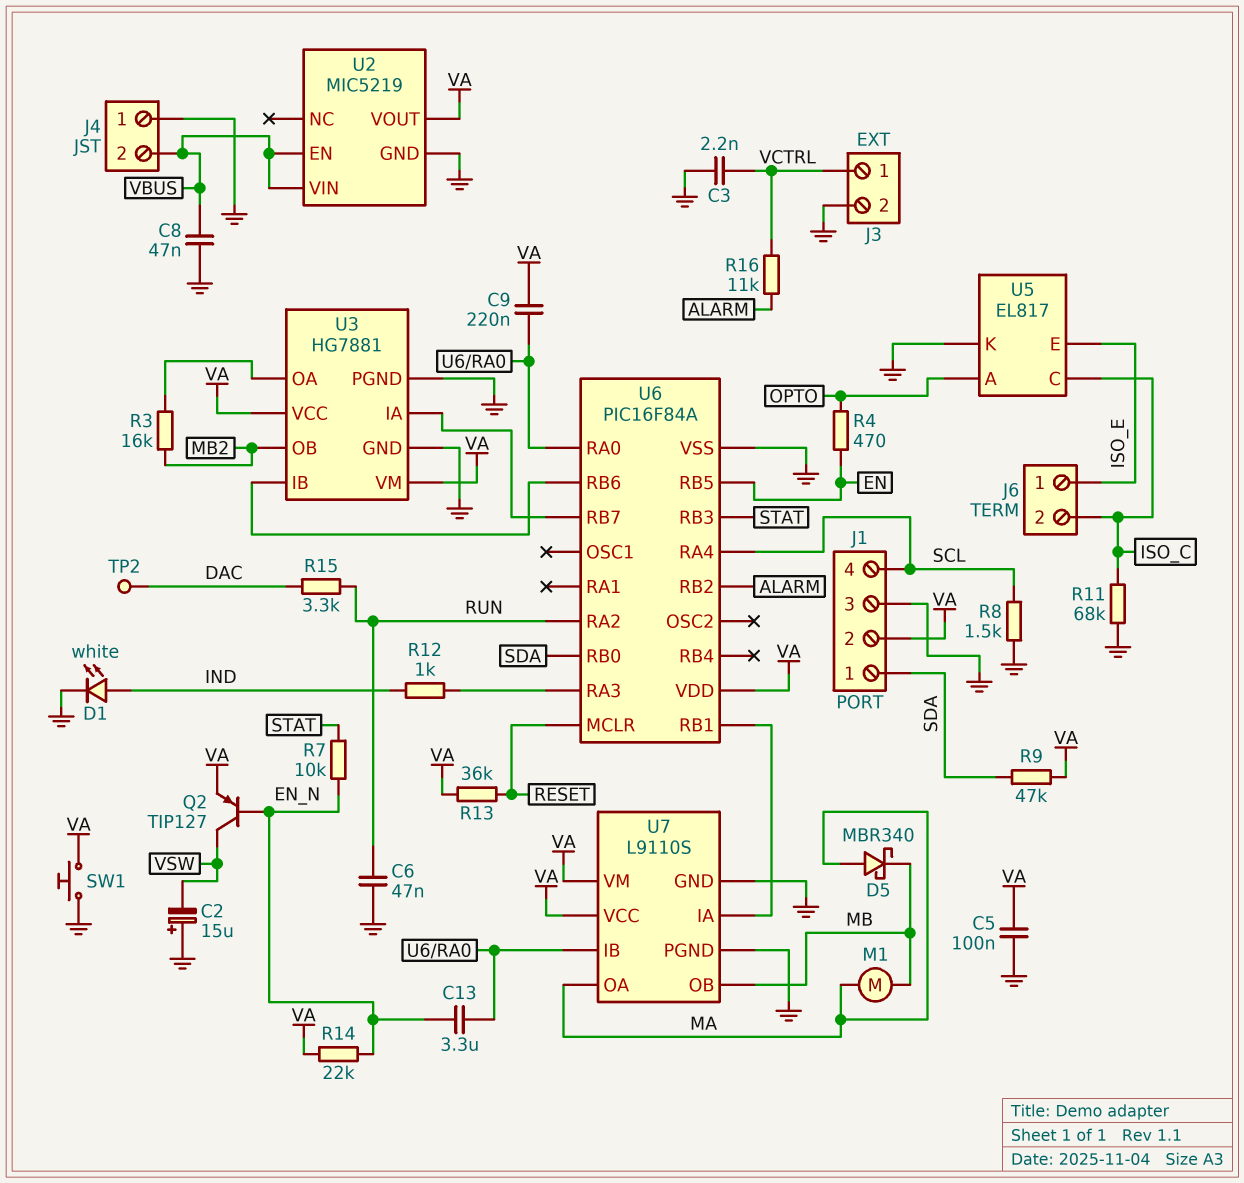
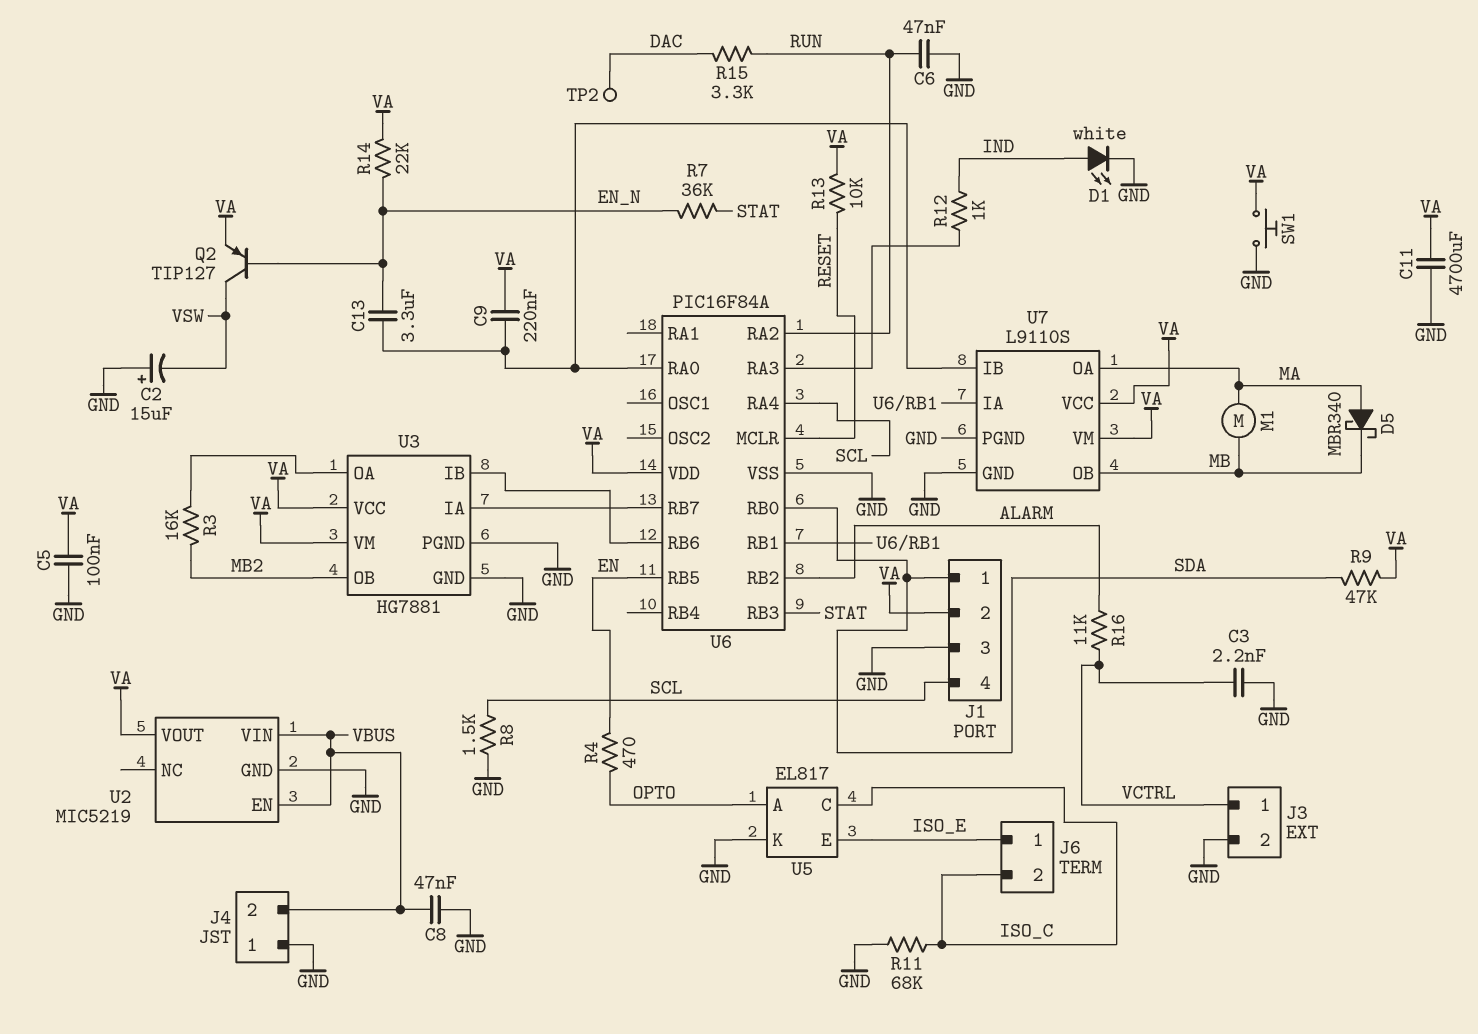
C11: none -> 4700uF (GND, VA)
R7: 10k (EN_N, STAT) -> 36k (EN_N, STAT)
R13: 36k (RESET, VA) -> 10k (RESET, VA)

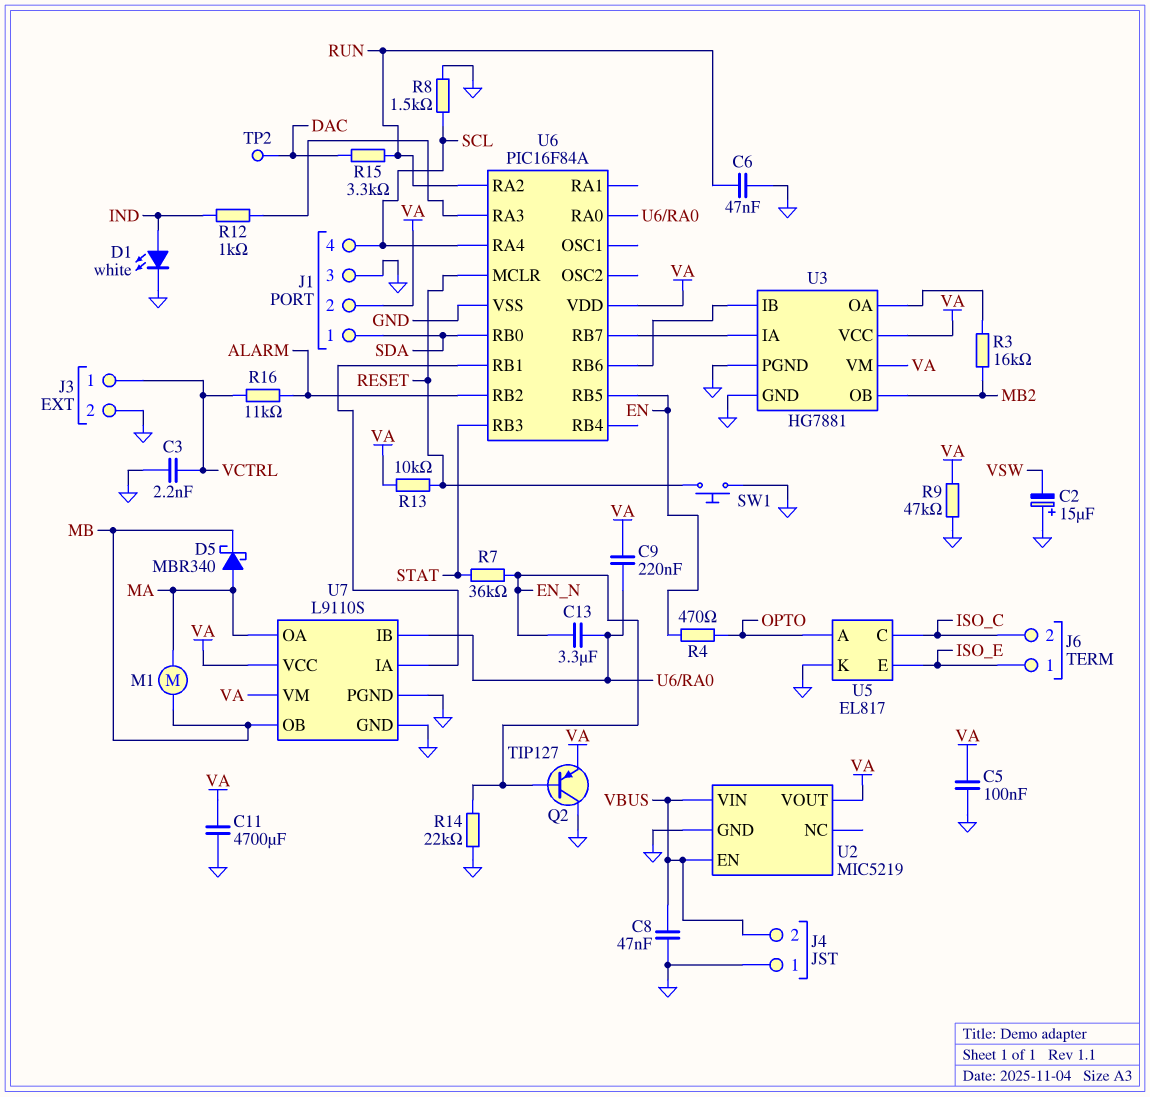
Q2: PNP TIP127 (B EN_N, C VSW, E VA) -> PNP TIP127 (B EN_N, C GND, E VA)
R9: 47k (SDA, VA) -> 47k (GND, VA)
R11: 68k (GND, ISO_C) -> none
R14: 22k (EN_N, VA) -> 22k (EN_N, GND)
SW1: button (GND, VA) -> button (GND, RESET)

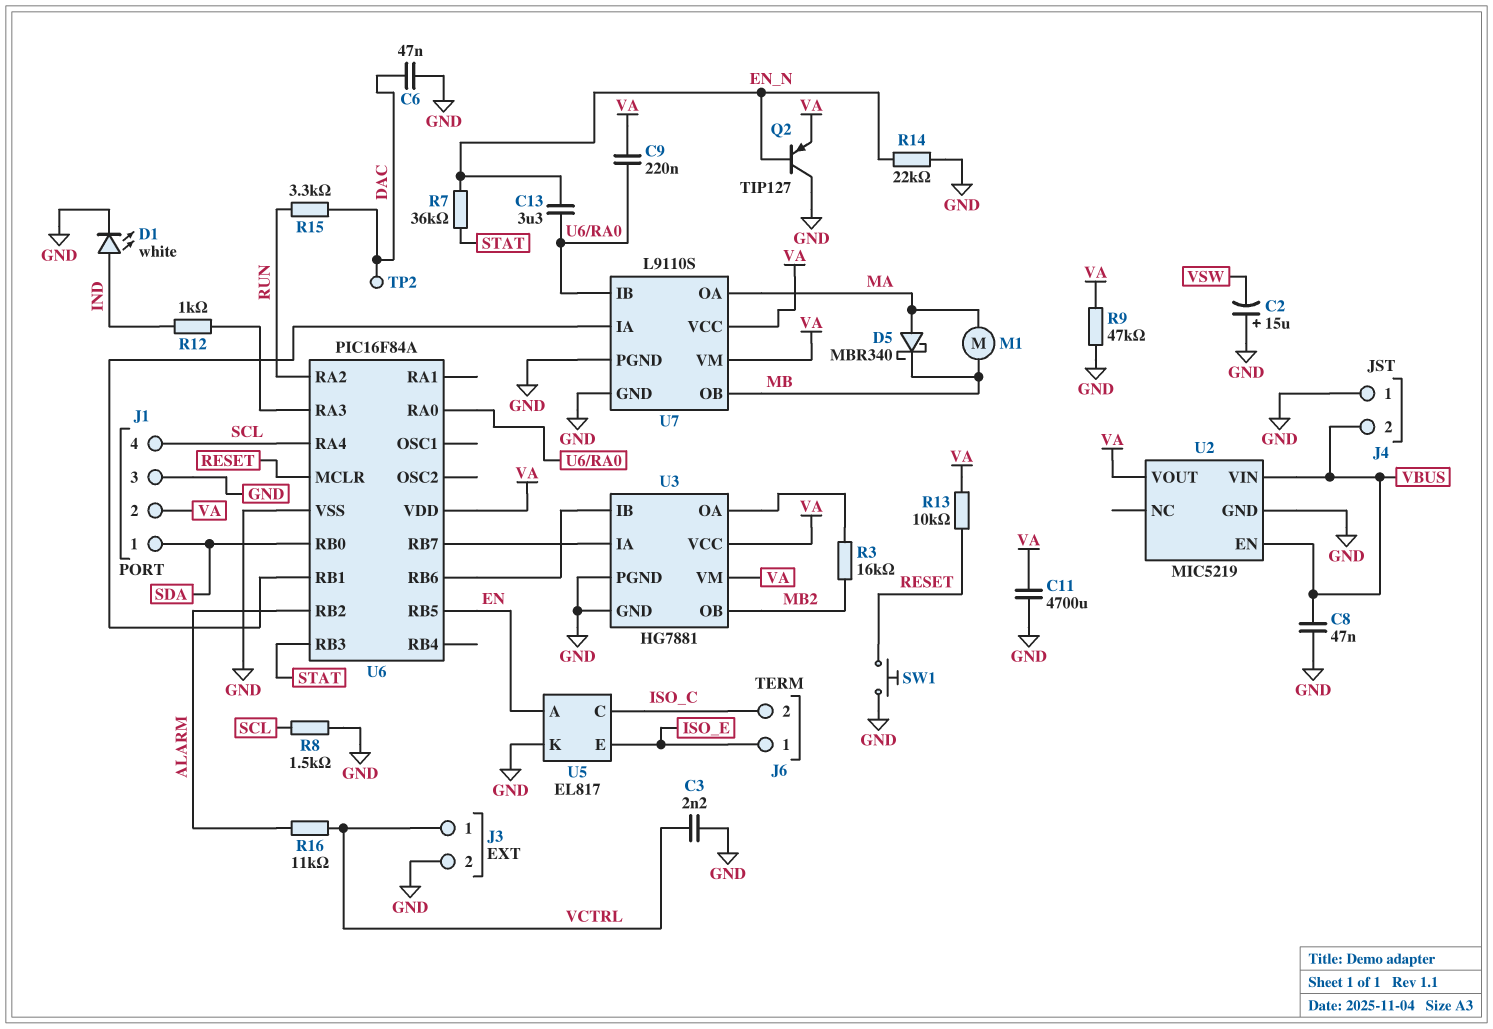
C5: 100nF (GND, VA) -> none
C6: 47nF (GND, RUN) -> 47nF (DAC, GND)
R4: 470 (EN, OPTO) -> none
U5 pin A: OPTO -> EN

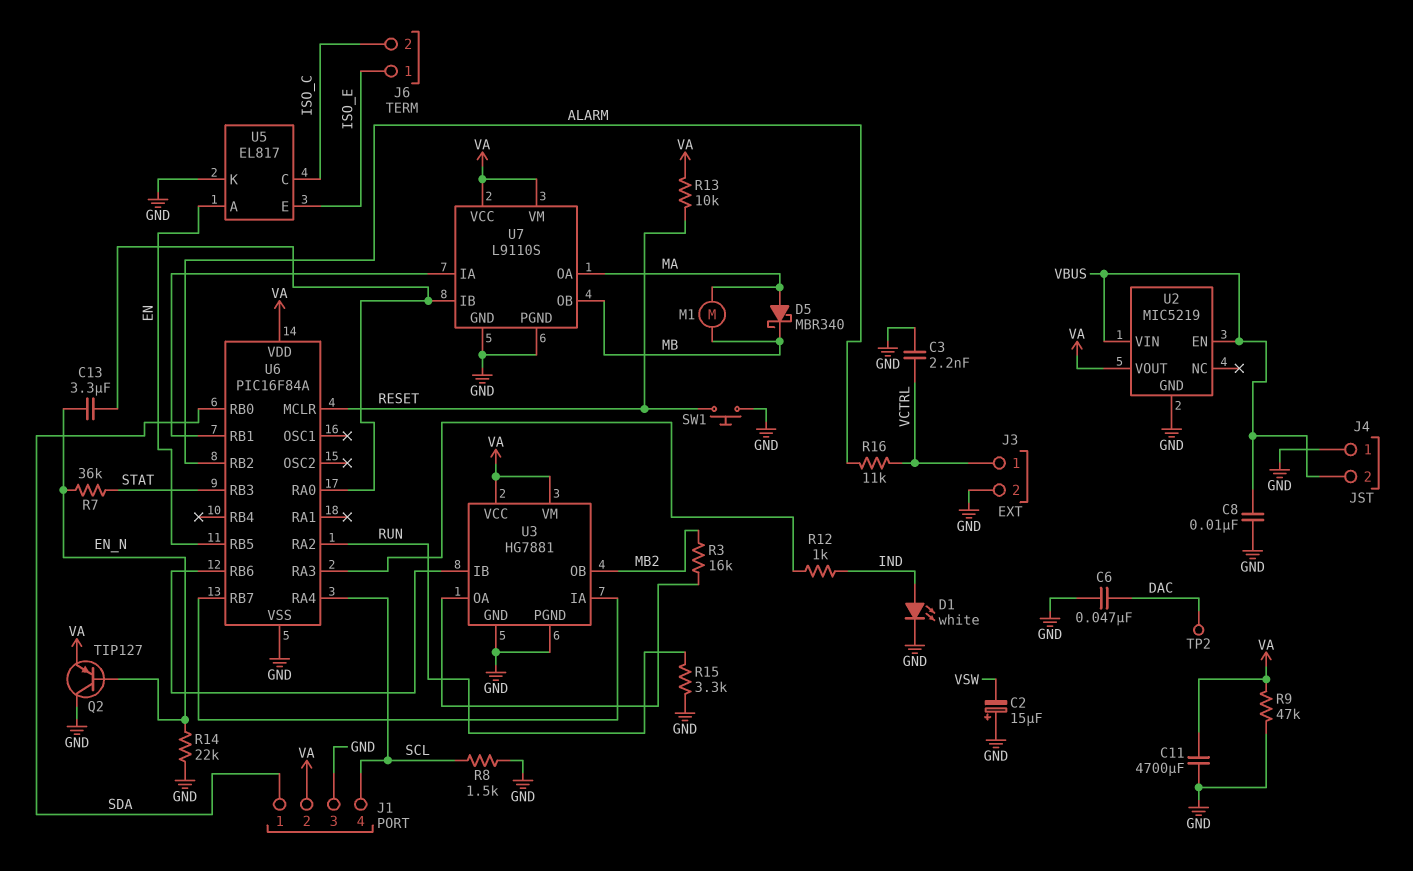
C8: 47nF (GND, VBUS) -> 10nF (GND, VBUS)
C9: 220nF (U6/RA0, VA) -> none
R15: 3.3k (DAC, RUN) -> 3.3k (GND, RUN)

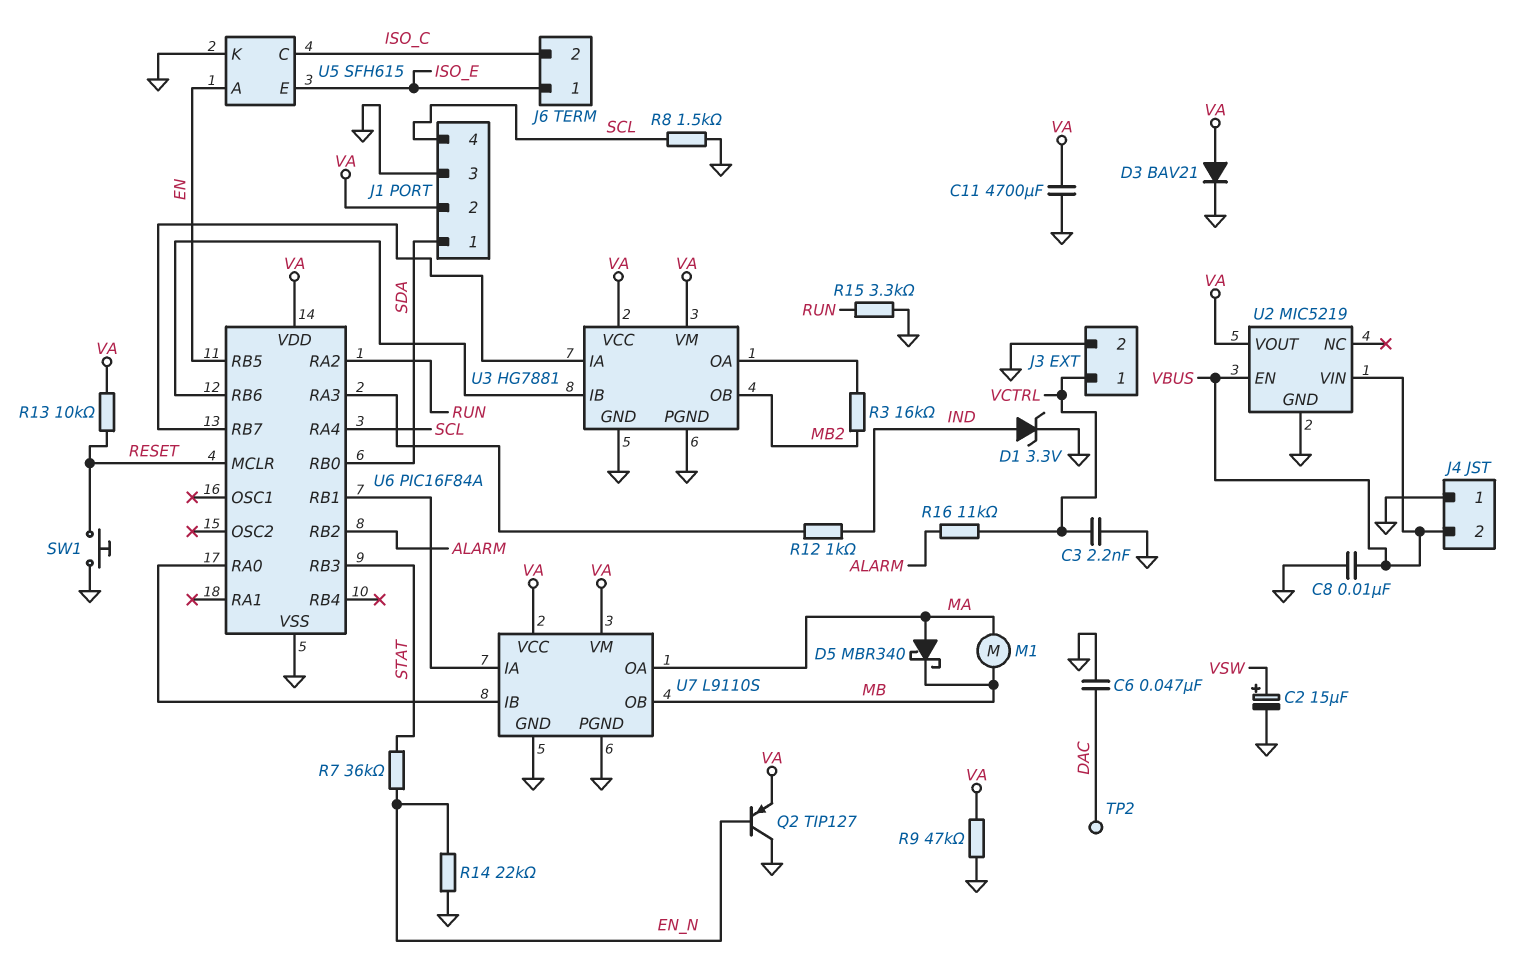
C2: 15uF (plus GND, minus VSW) -> 15uF (plus VSW, minus GND)
C13: 3.3uF (EN_N, U6/RA0) -> none
D1: LED white (A IND, K GND) -> zener 3.3V (A IND, K GND)
D3: none -> diode BAV21 (A VA, K GND)
U5: EL817 -> SFH615

